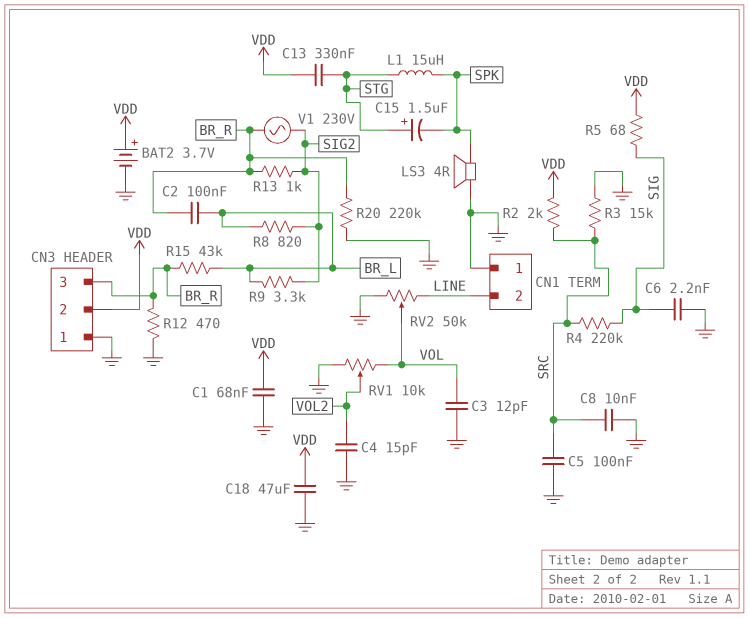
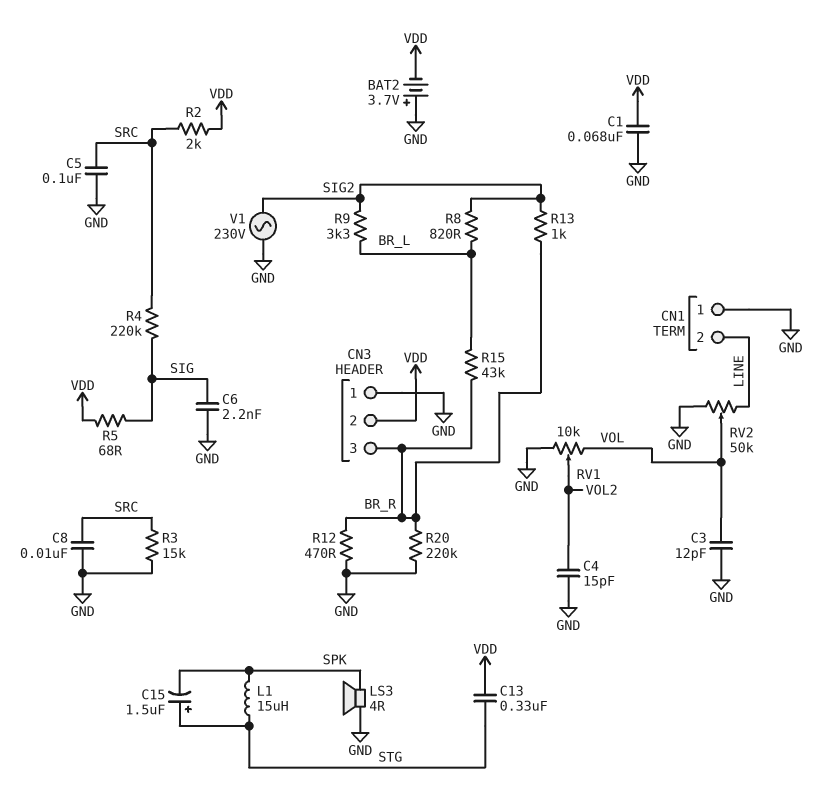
BAT2: 3.7V (plus VDD, minus GND) -> 3.7V (plus GND, minus VDD)
C2: 100nF (BR_L, BR_R) -> none
C18: 47uF (GND, VDD) -> none
V1: AC 230V (BR_R, SIG2) -> AC 230V (GND, SIG2)

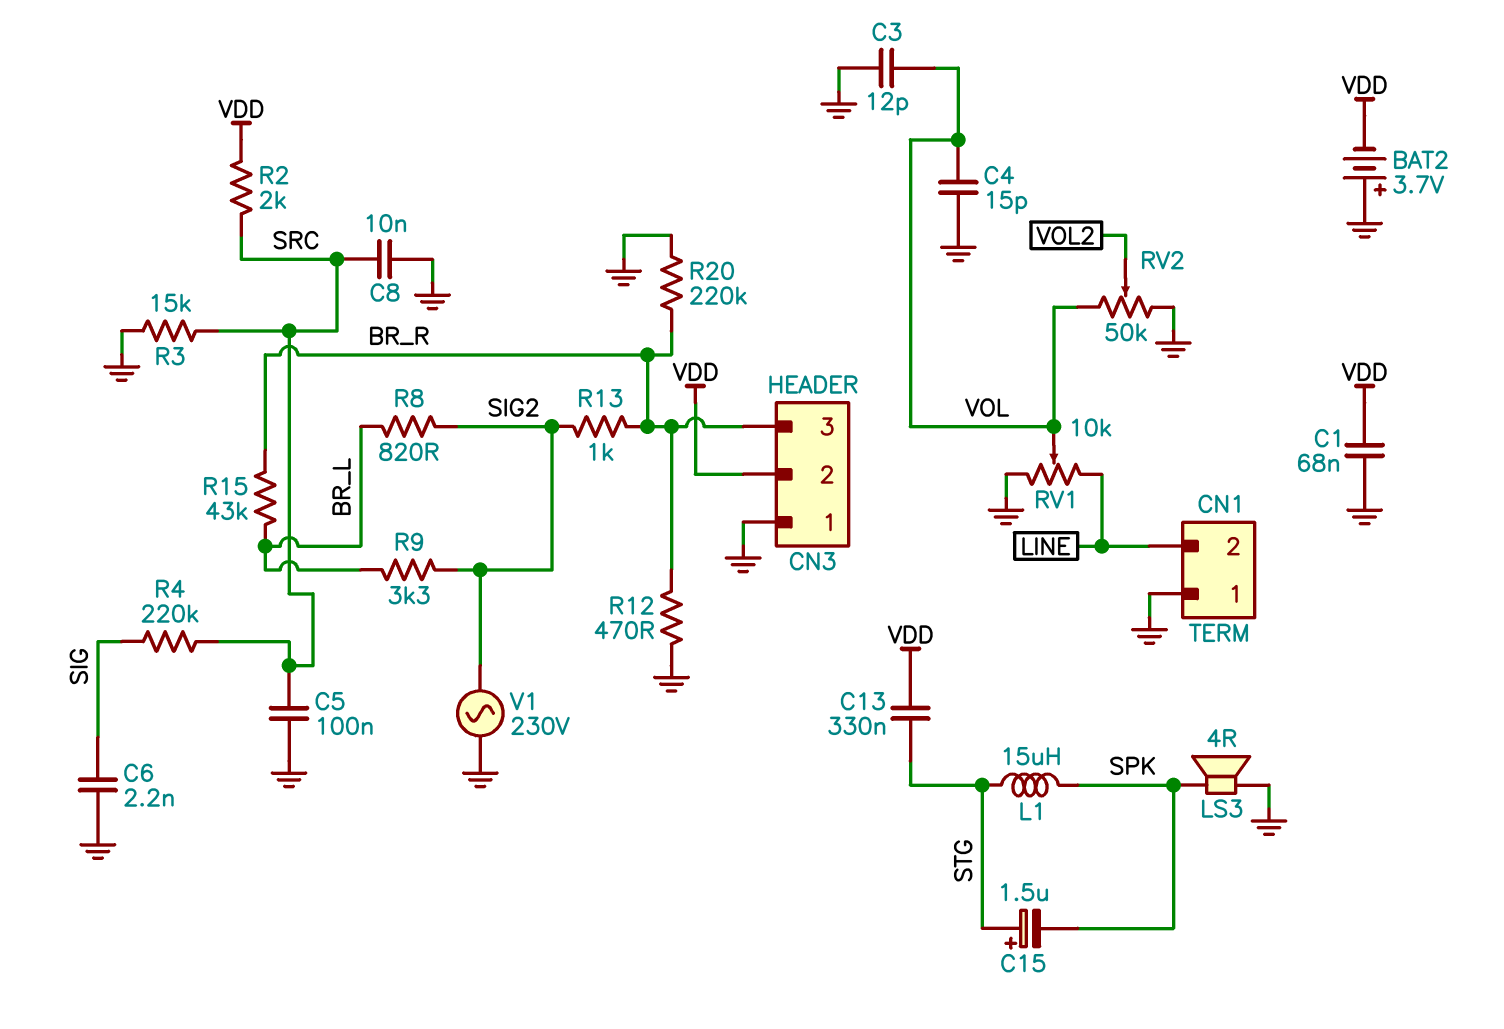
C4: 15pF (GND, VOL2) -> 15pF (GND, VOL)
R5: 68 (SIG, VDD) -> none
RV1: 10k (GND, VOL, wiper VOL2) -> 10k (GND, LINE, wiper VOL)
RV2: 50k (GND, LINE, wiper VOL) -> 50k (GND, VOL, wiper VOL2)

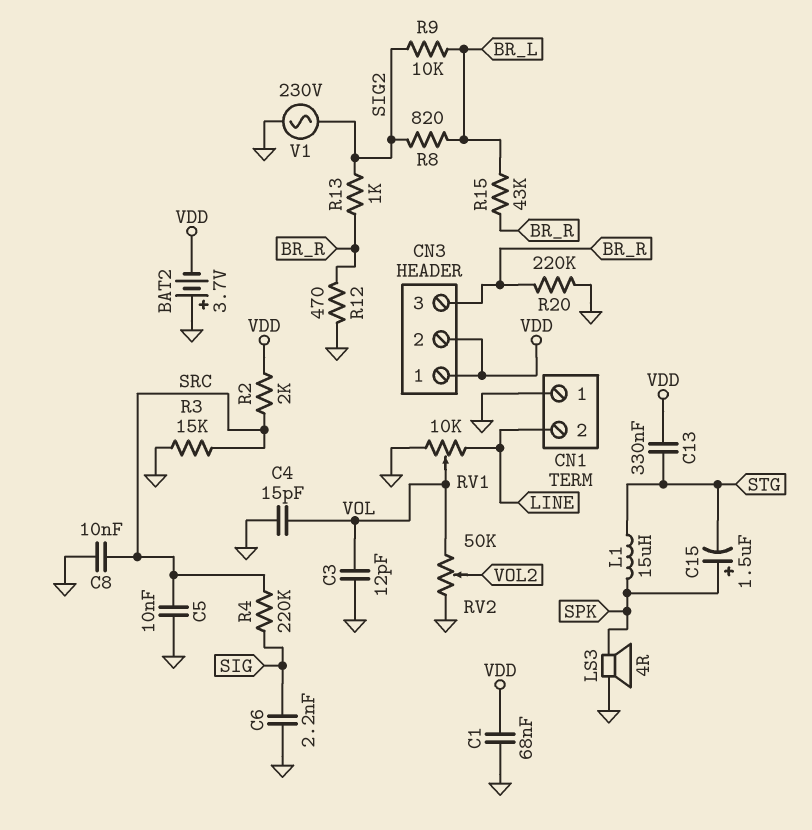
C5: 100nF (GND, SRC) -> 10nF (GND, SRC)
C15: 1.5uF (plus STG, minus SPK) -> 1.5uF (plus SPK, minus STG)
CN3 pin 1: GND -> VDD
R9: 3.3k (BR_L, SIG2) -> 10k (BR_L, SIG2)

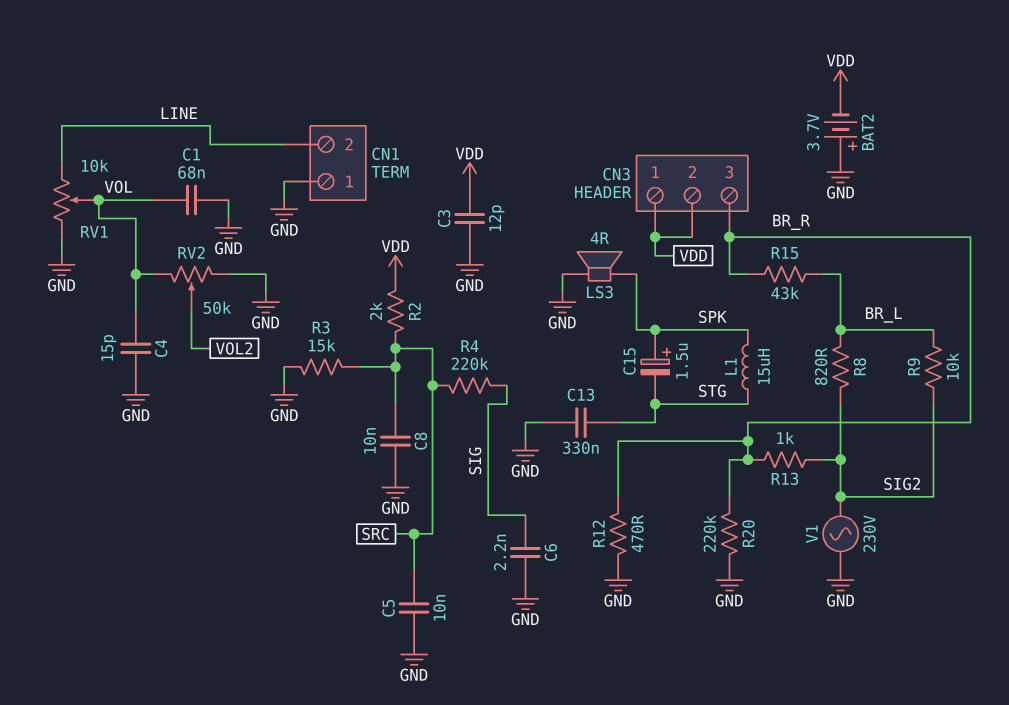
C1: 68nF (GND, VDD) -> 68nF (GND, VOL)
C3: 12pF (GND, VOL) -> 12pF (GND, VDD)
C13: 330nF (STG, VDD) -> 330nF (GND, STG)

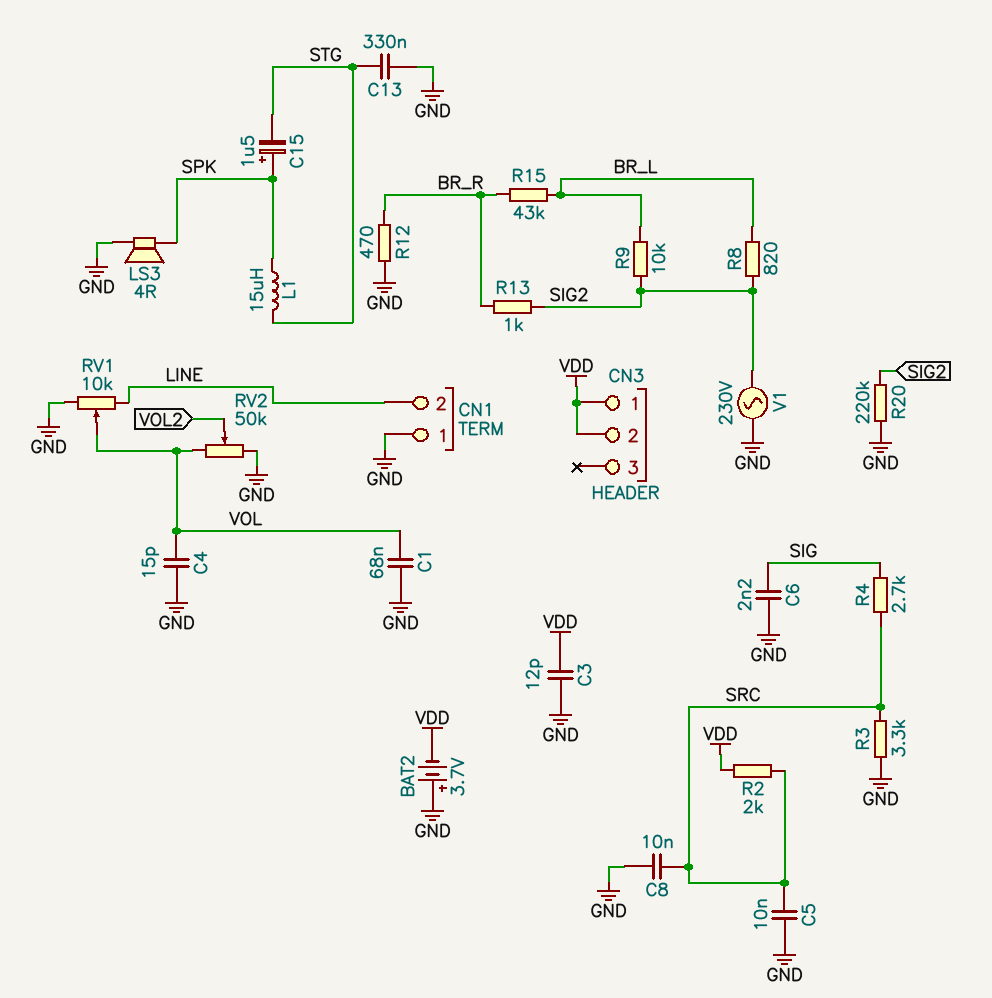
CN3 pin 3: BR_R -> none
R3: 15k (GND, SRC) -> 3.3k (GND, SRC)
R4: 220k (SIG, SRC) -> 2.7k (SIG, SRC)
R20: 220k (BR_R, GND) -> 220k (GND, SIG2)

